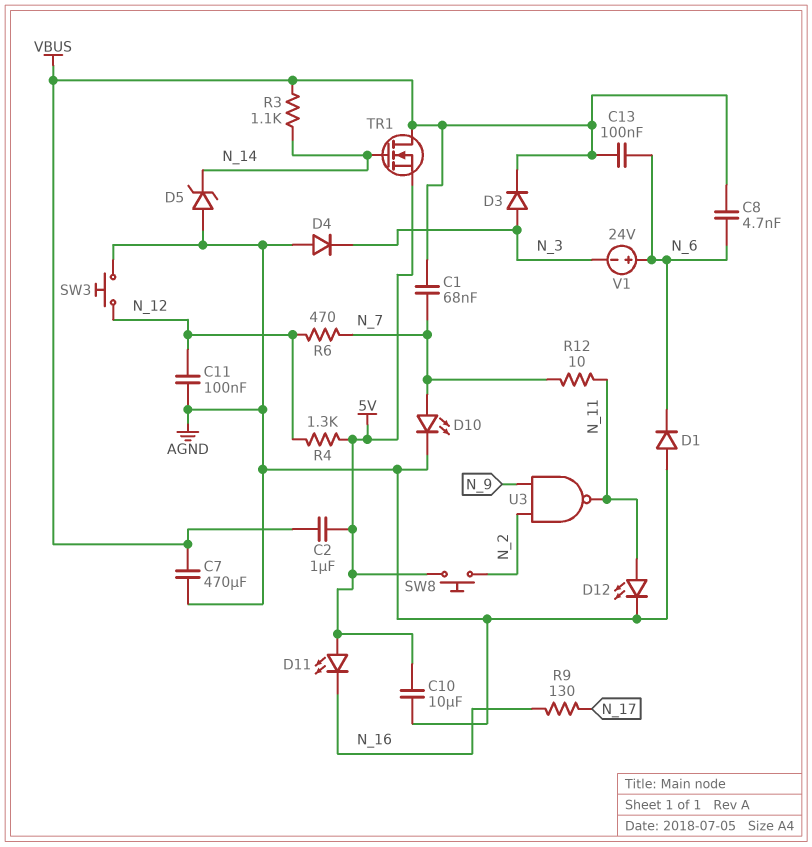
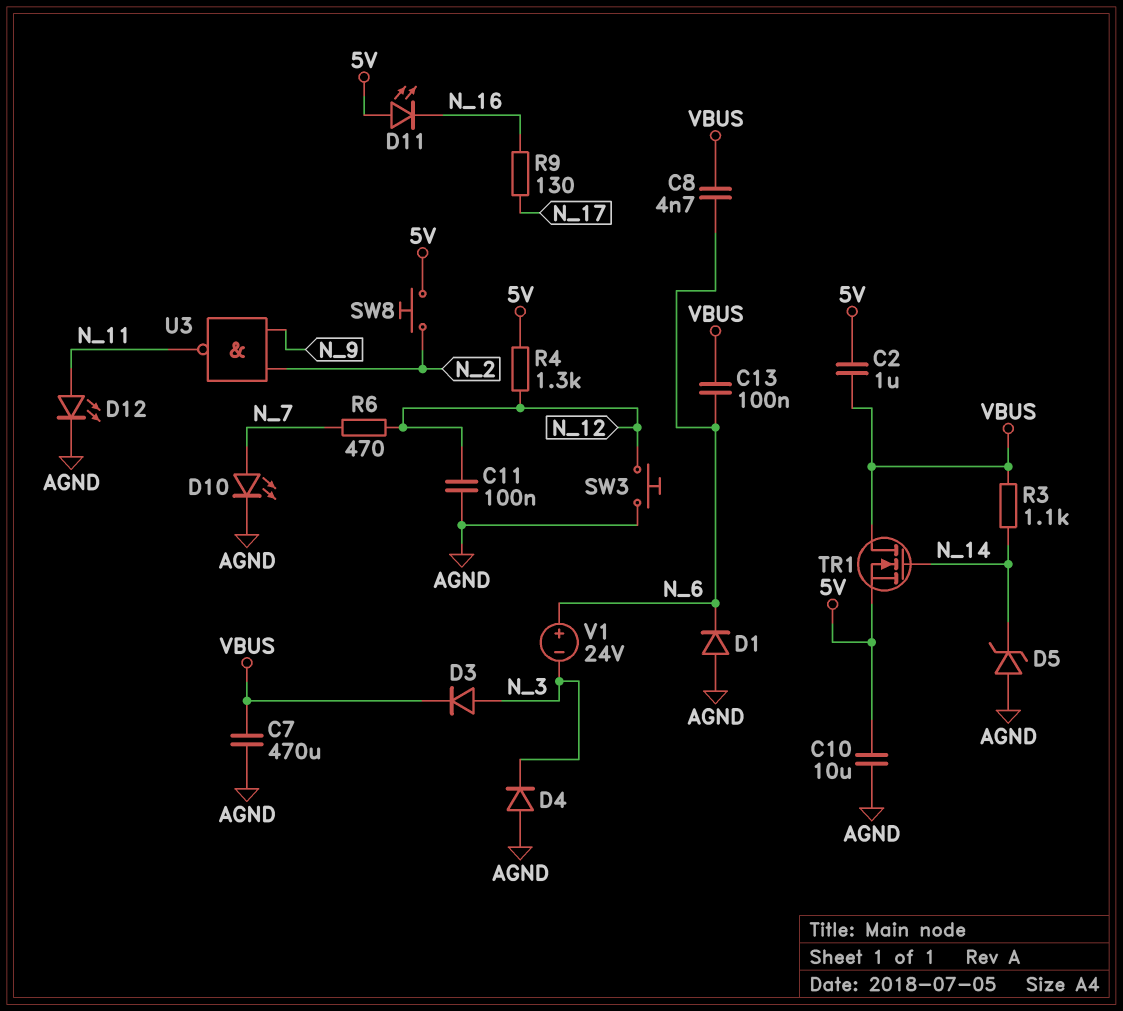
C1: 68nF (N_7, VBUS) -> none
R12: 10 (N_7, N_11) -> none

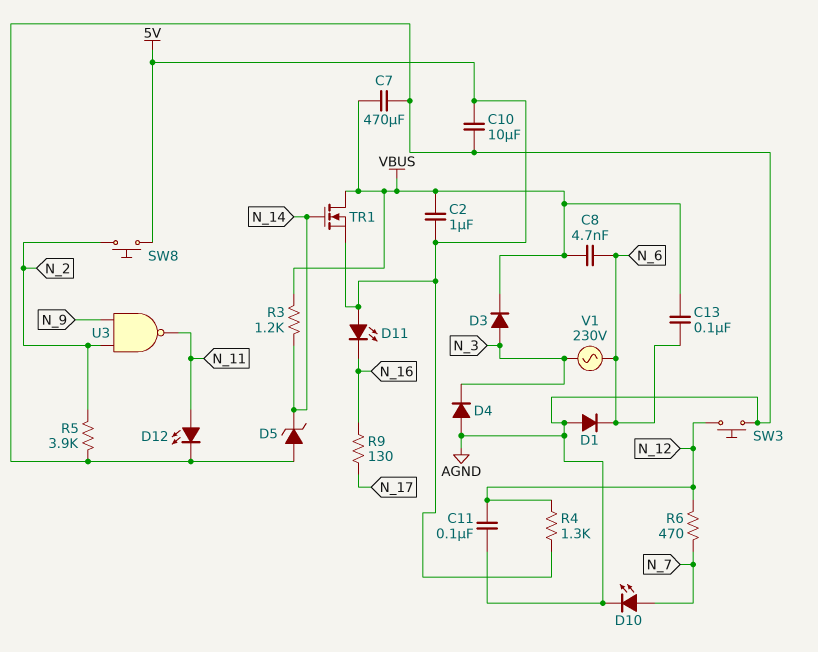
R3: 1.1k (N_14, VBUS) -> 1.2k (N_14, VBUS)
R5: none -> 3.9k (AGND, N_2)
V1: 24V (plus N_6, minus N_3) -> AC 230V (N_3, N_6)

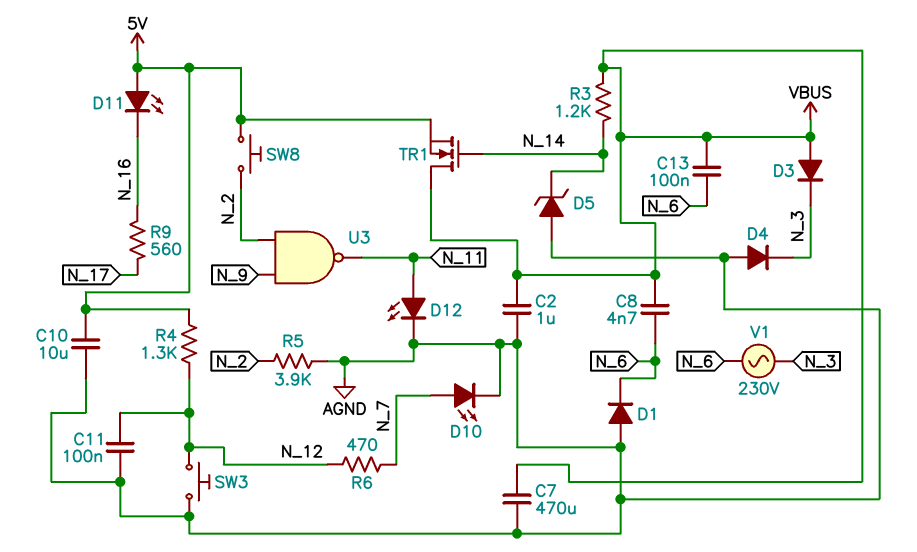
C2: 1uF (5V, VBUS) -> 1uF (AGND, VBUS)
D3: diode (A N_3, K VBUS) -> diode (A VBUS, K N_3)
R9: 130 (N_16, N_17) -> 560 (N_16, N_17)

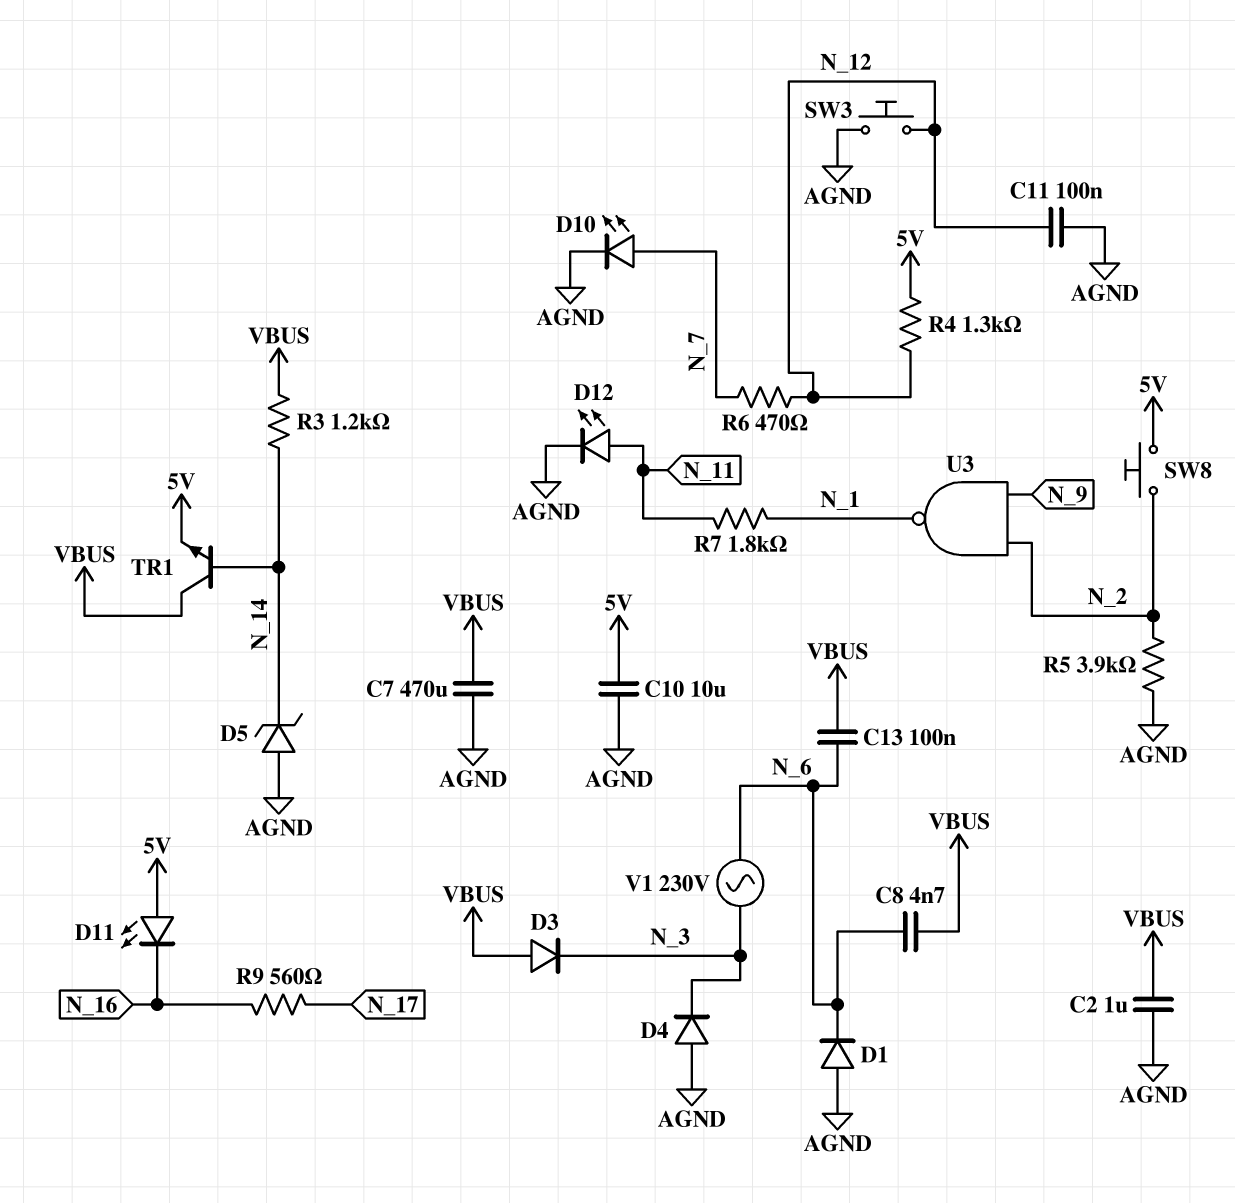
R7: none -> 1.8k (N_1, N_11)
TR1: NMOS (G N_14, D VBUS, S 5V) -> NPN (B N_14, C VBUS, E 5V)
U3: NAND (in N_2, in N_9, out N_11) -> NAND (in N_2, in N_9, out N_1)

